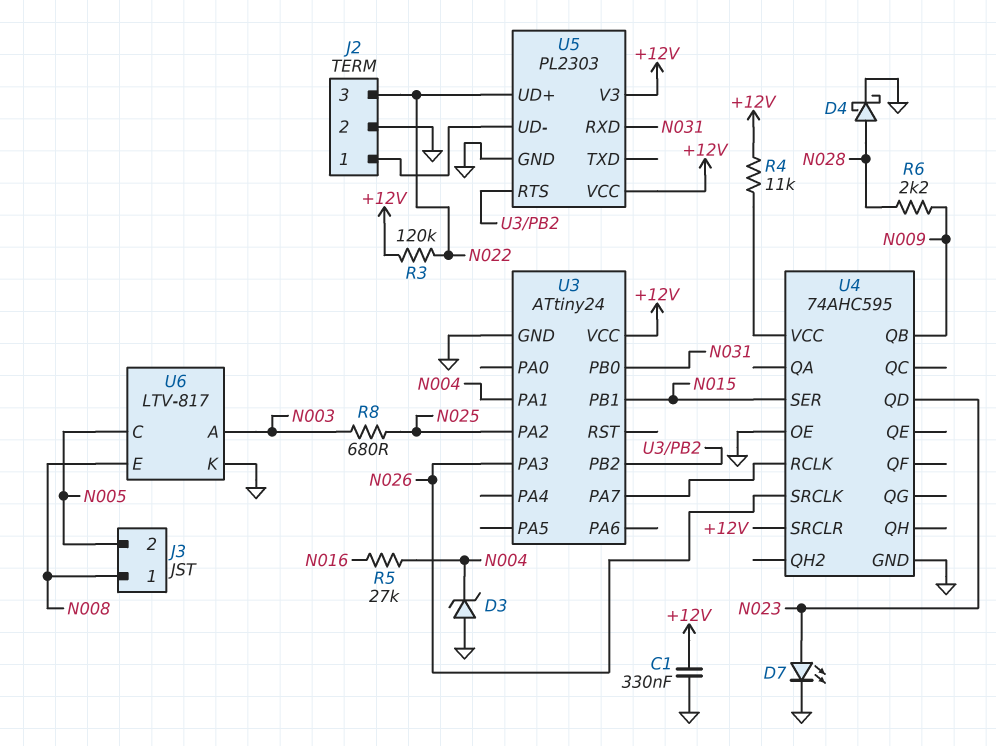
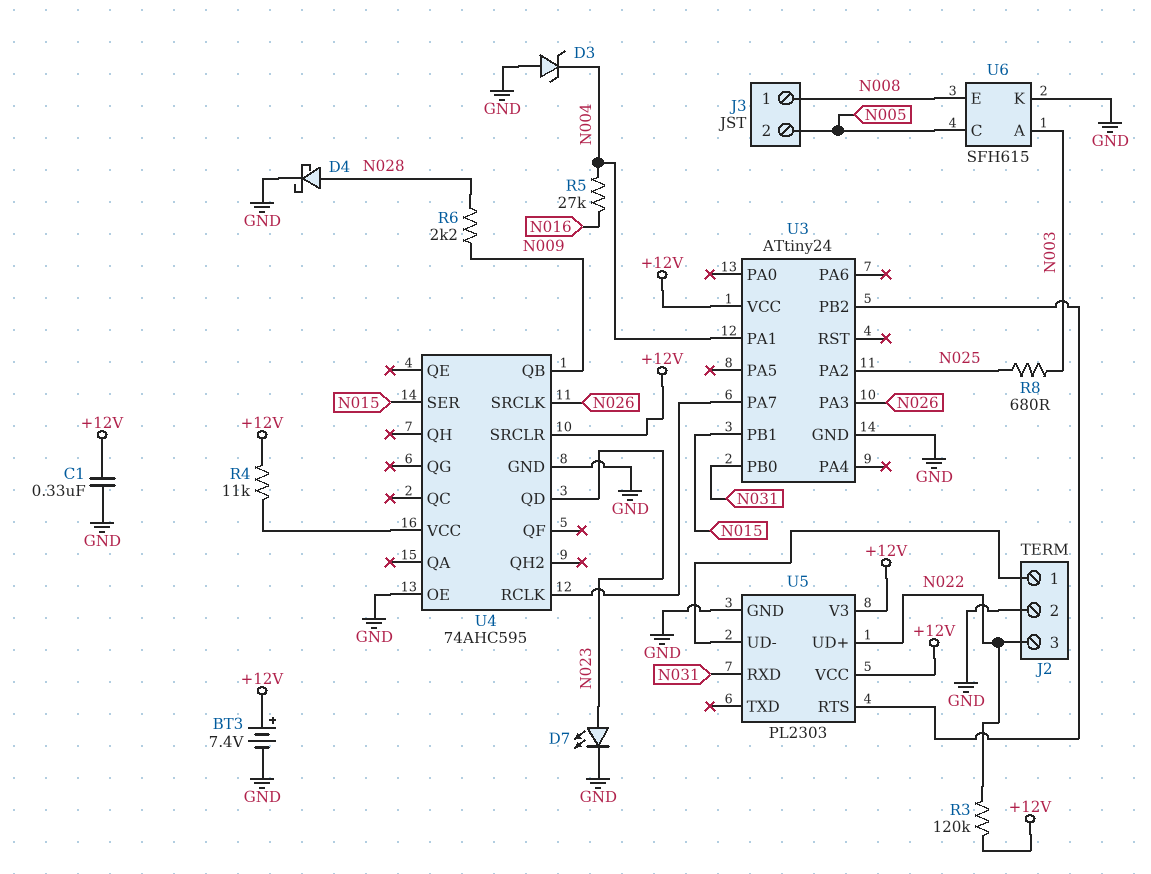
BT3: none -> 7.4V (plus +12V, minus GND)
U6: LTV-817 -> SFH615

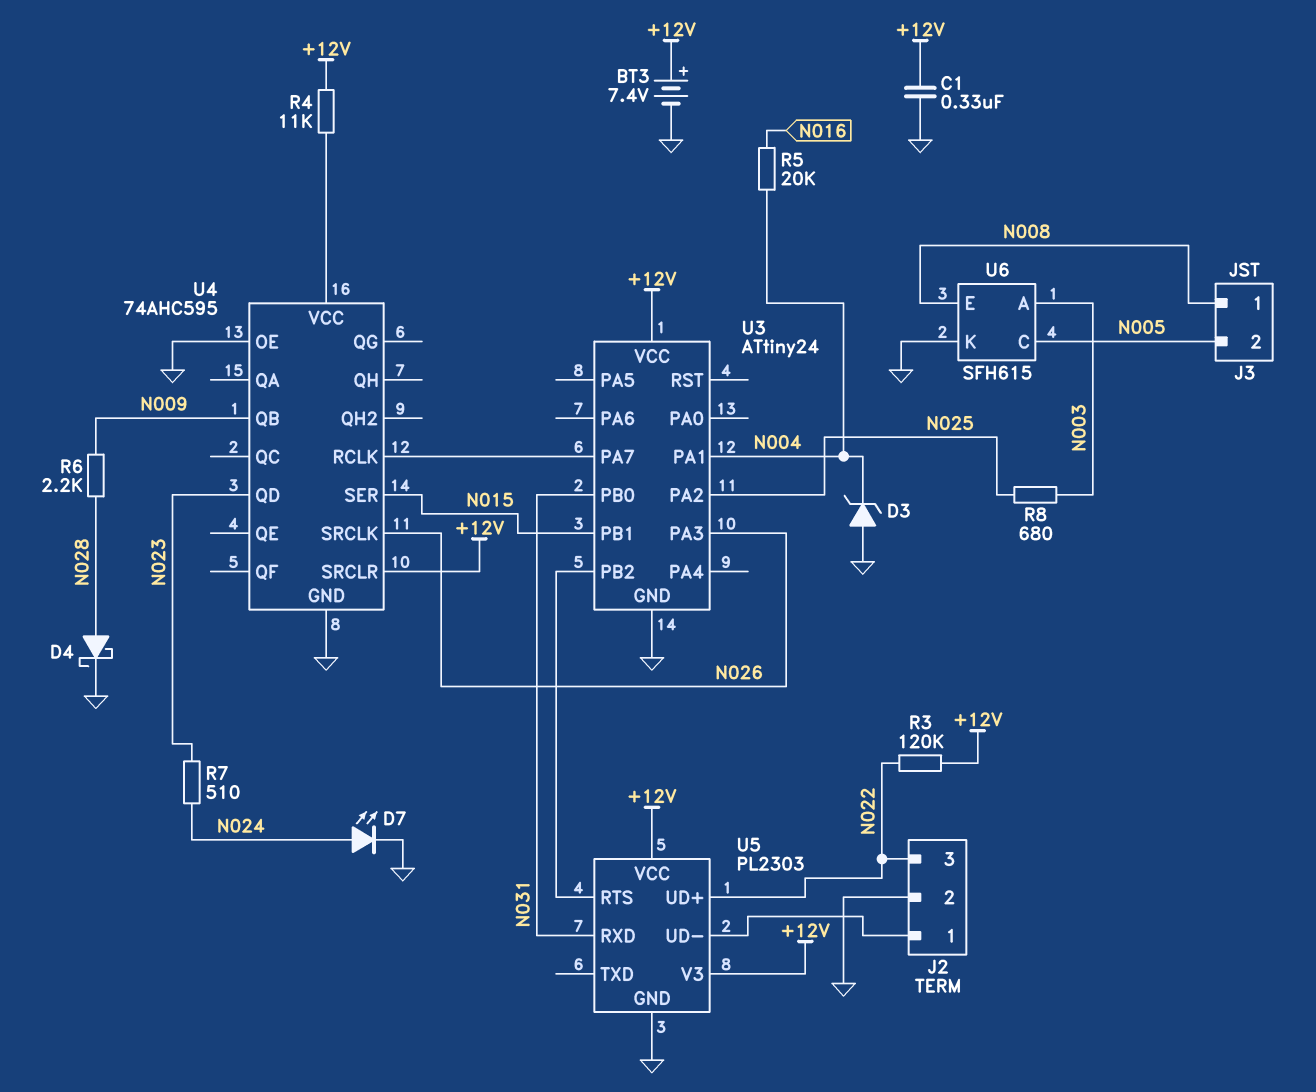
D7: LED (A N023, K GND) -> LED (A N024, K GND)
R5: 27k (N004, N016) -> 20k (N004, N016)
R7: none -> 510 (N023, N024)

